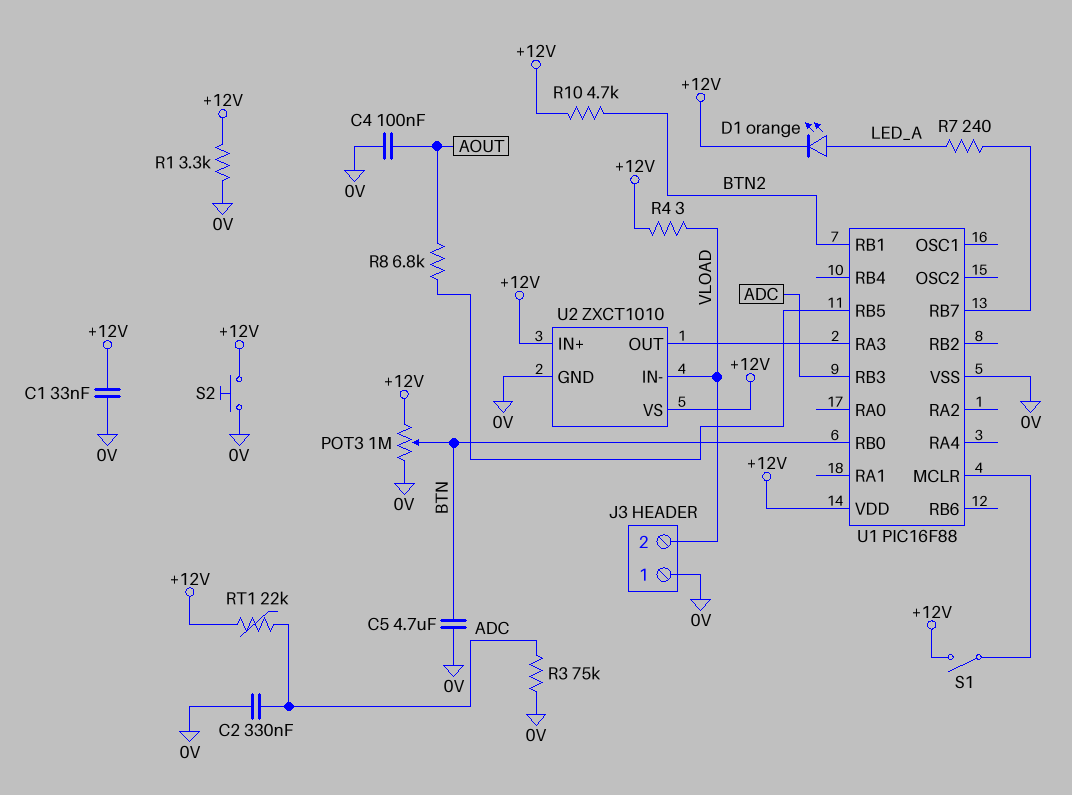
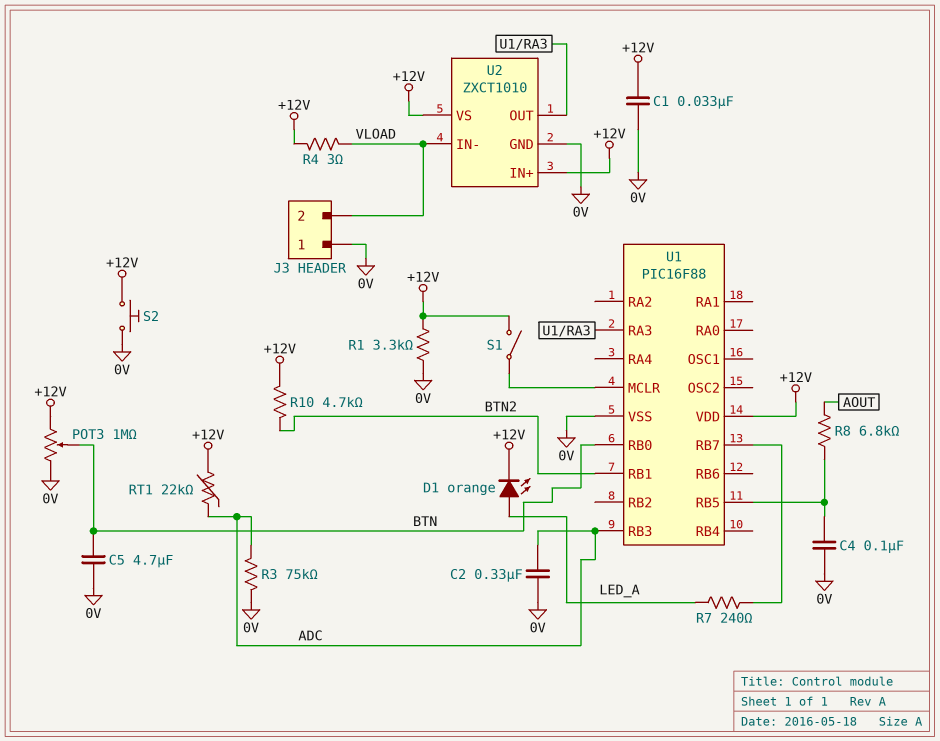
C4: 100nF (0V, AOUT) -> 100nF (0V, U1/RB5)

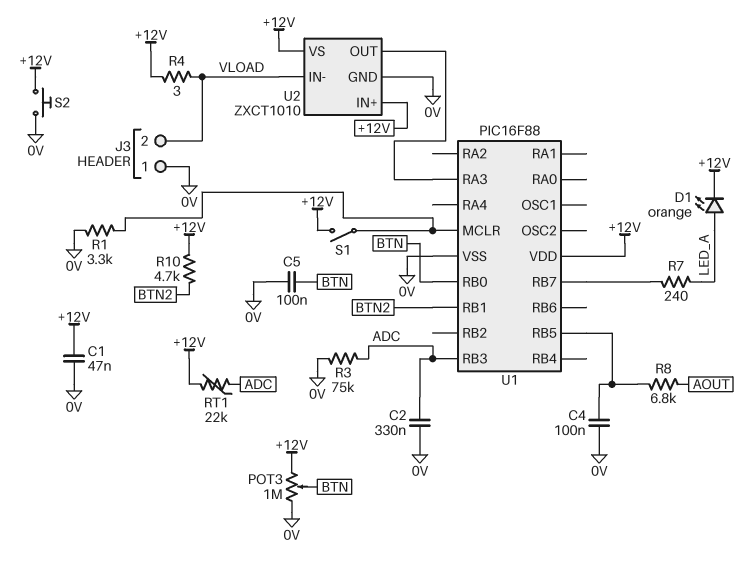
C1: 33nF (+12V, 0V) -> 47nF (+12V, 0V)
C5: 4.7uF (0V, BTN) -> 100nF (0V, BTN)
R1: 3.3k (+12V, 0V) -> 3.3k (0V, U1/MCLR)

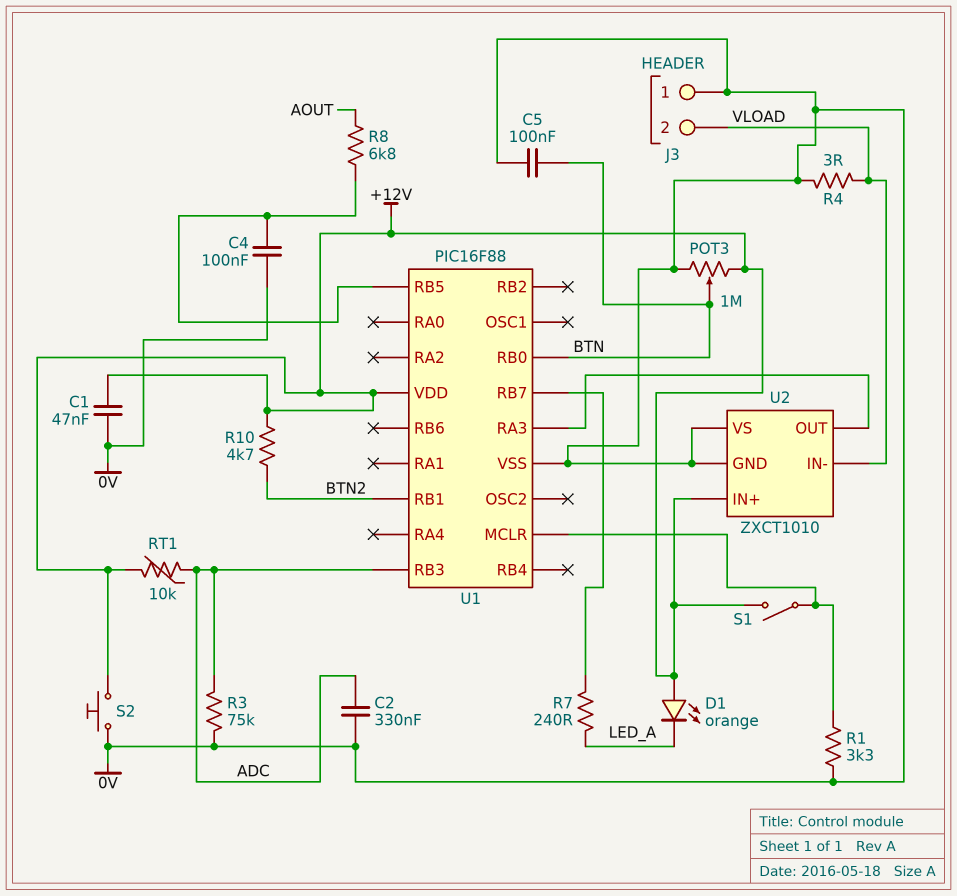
D1: LED orange (A LED_A, K +12V) -> LED orange (A +12V, K LED_A)
R4: 3 (+12V, VLOAD) -> 3 (0V, VLOAD)
RT1: 22k (+12V, ADC) -> 10k (+12V, ADC)
U2 pin VS: +12V -> 0V

